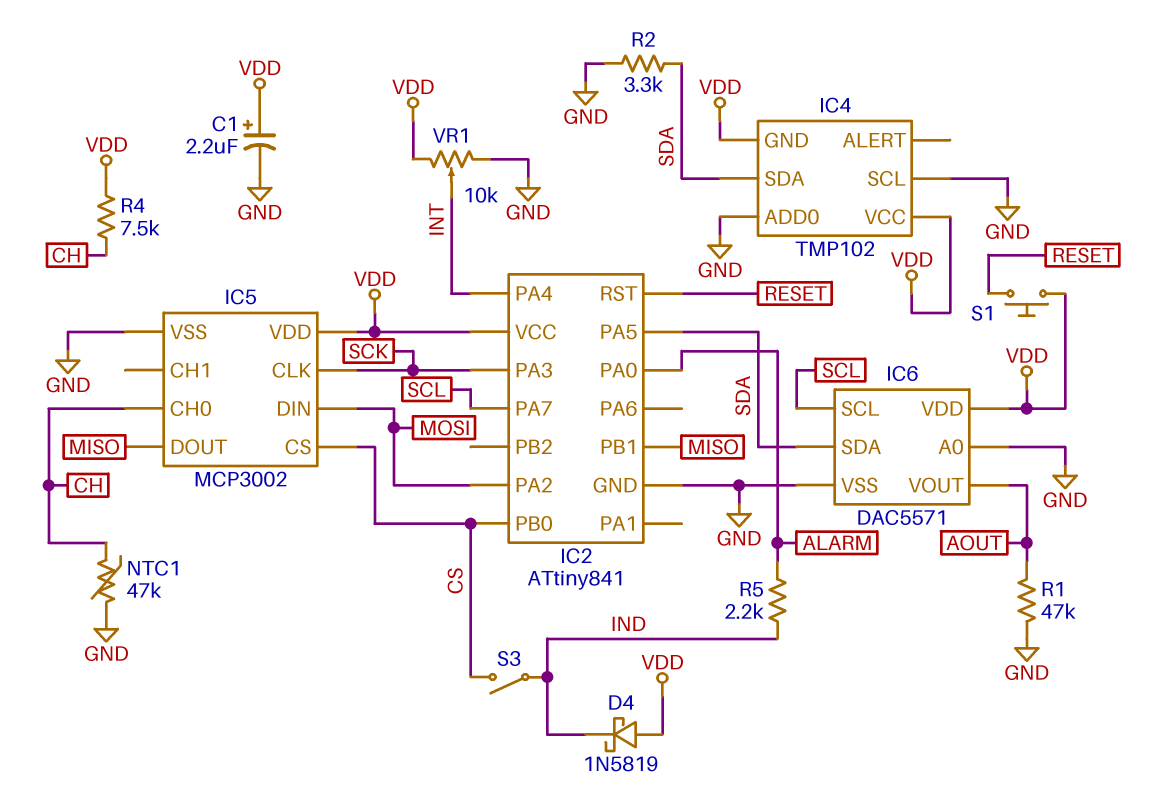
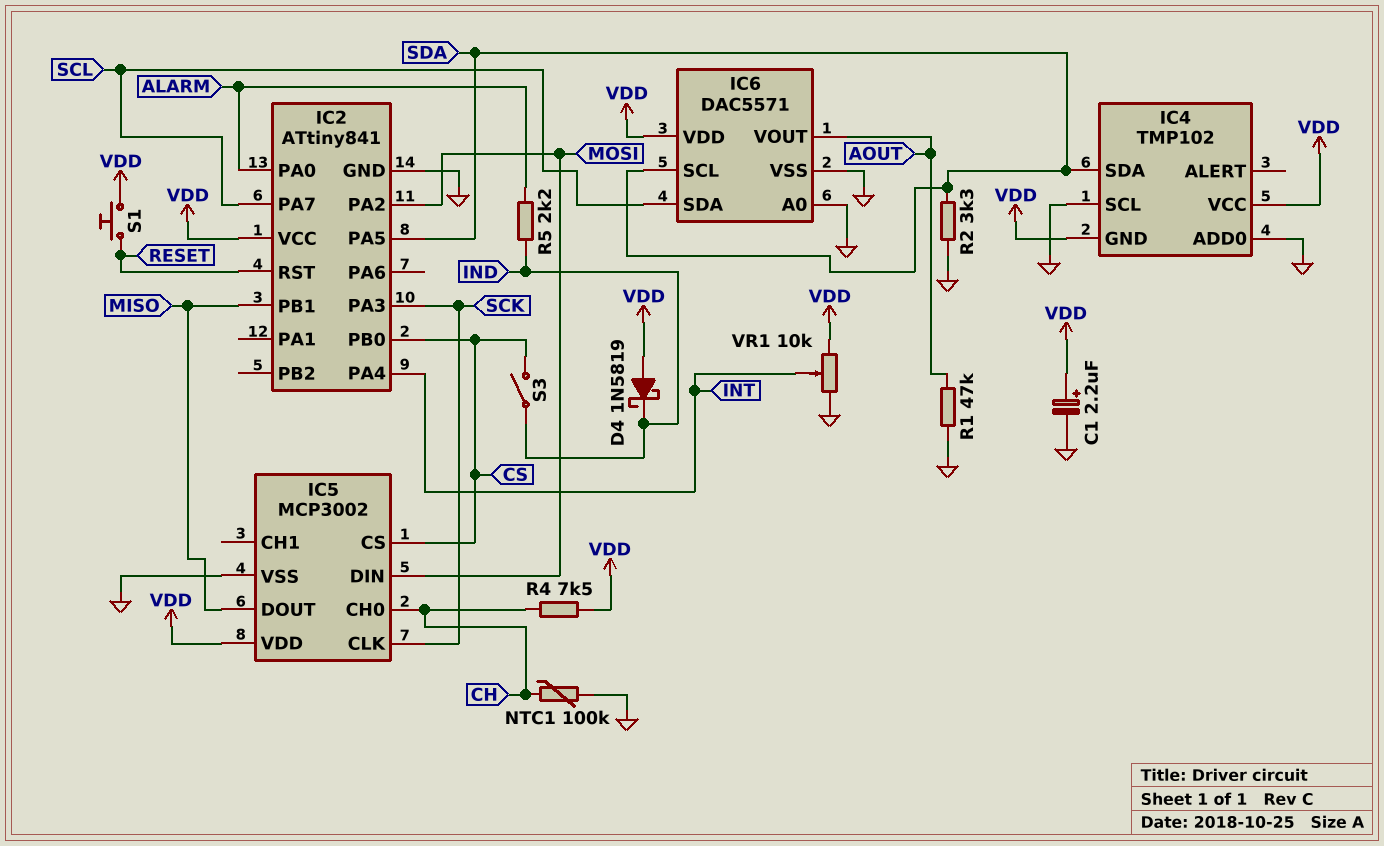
IC6 pin SCL: SCL -> SDA
IC6 pin SDA: SDA -> SCL
NTC1: 47k (CH, GND) -> 100k (CH, GND)

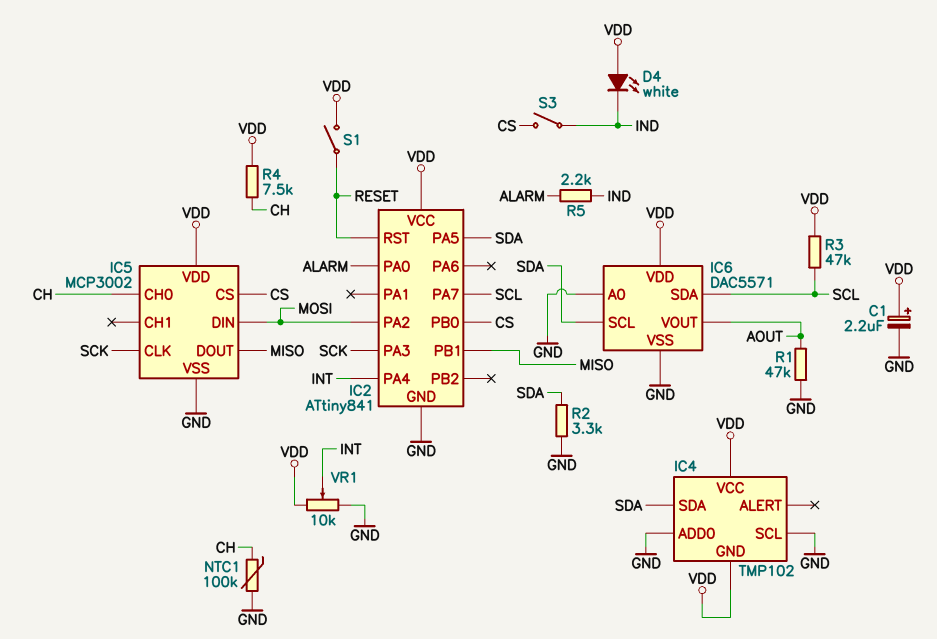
D4: schottky 1N5819 (A VDD, K IND) -> LED white (A VDD, K IND)
R3: none -> 47k (SCL, VDD)
S1: button (RESET, VDD) -> switch (RESET, VDD)

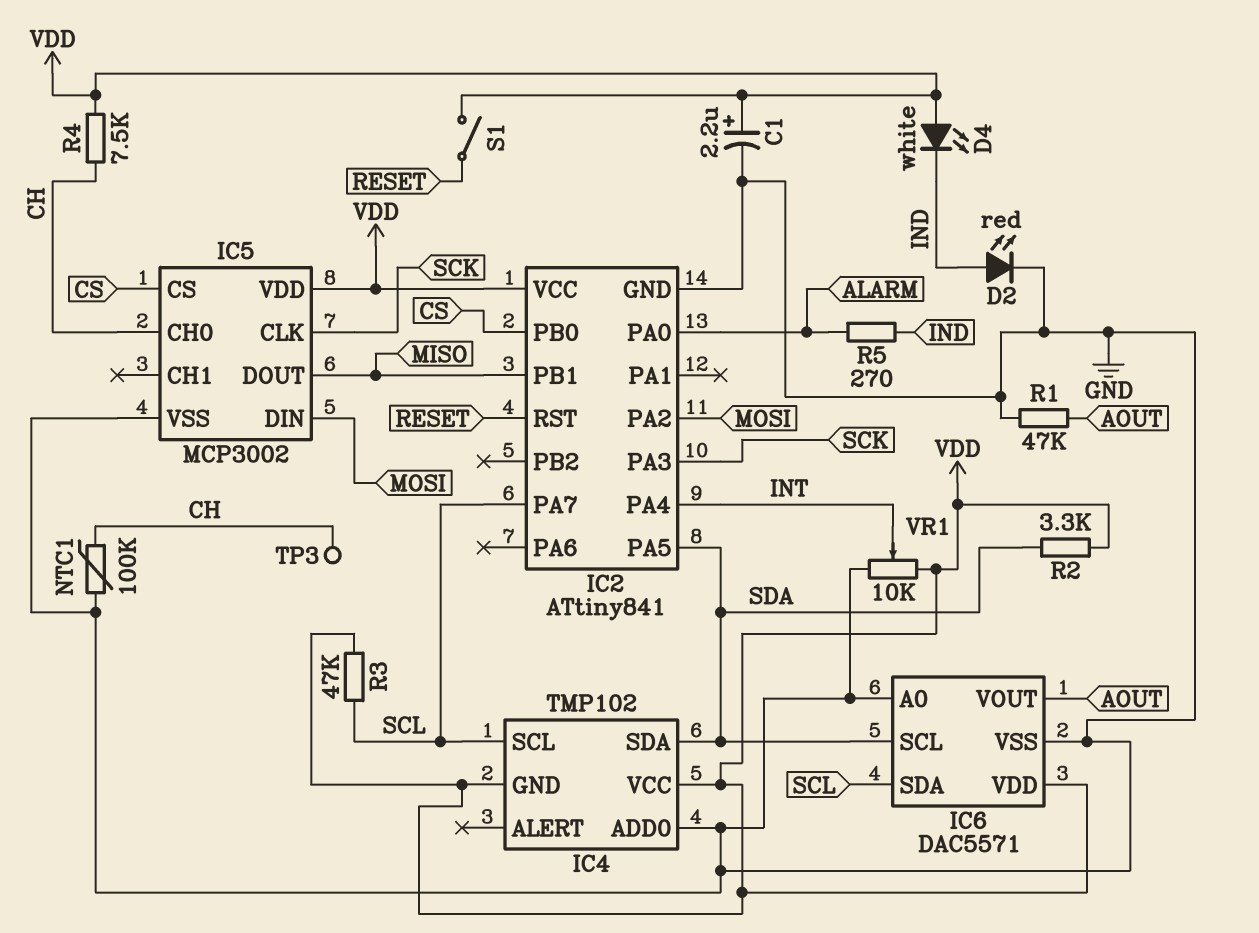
D2: none -> LED red (A IND, K GND)
IC4 pin SCL: GND -> SCL
R2: 3.3k (GND, SDA) -> 3.3k (SDA, VDD)
R5: 2.2k (ALARM, IND) -> 270 (ALARM, IND)
S3: switch (CS, IND) -> none
TP3: none -> test point (CH)

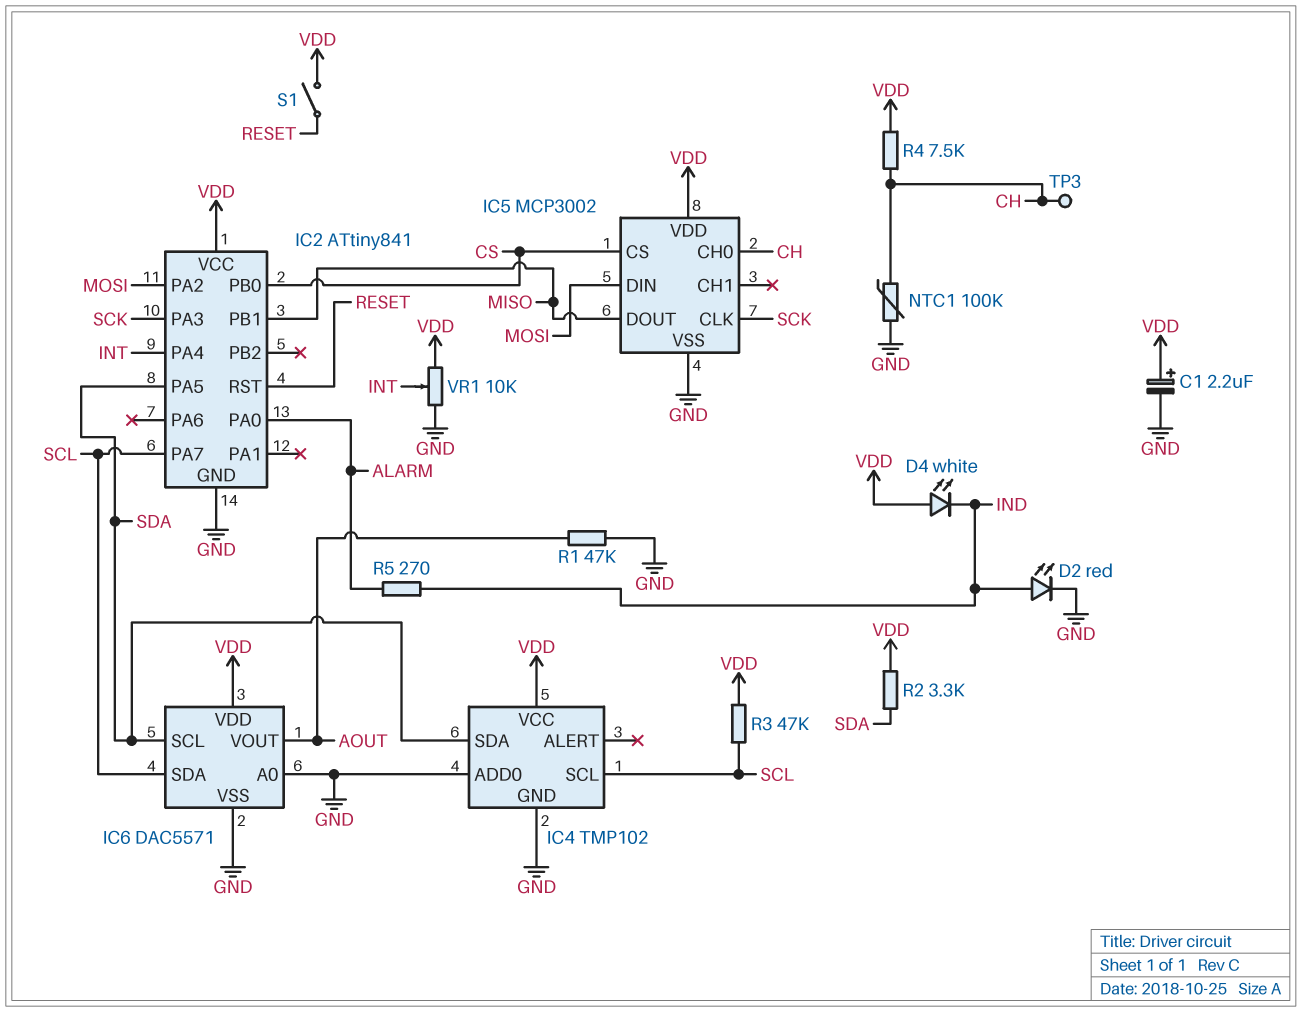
IC4 pin GND: VDD -> GND

